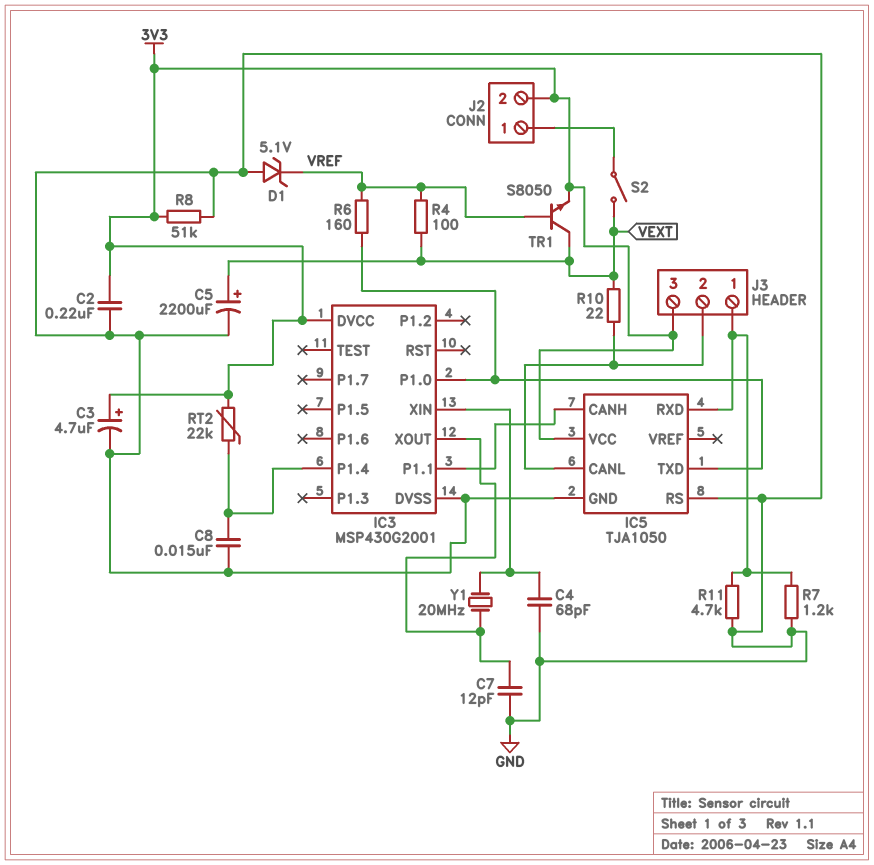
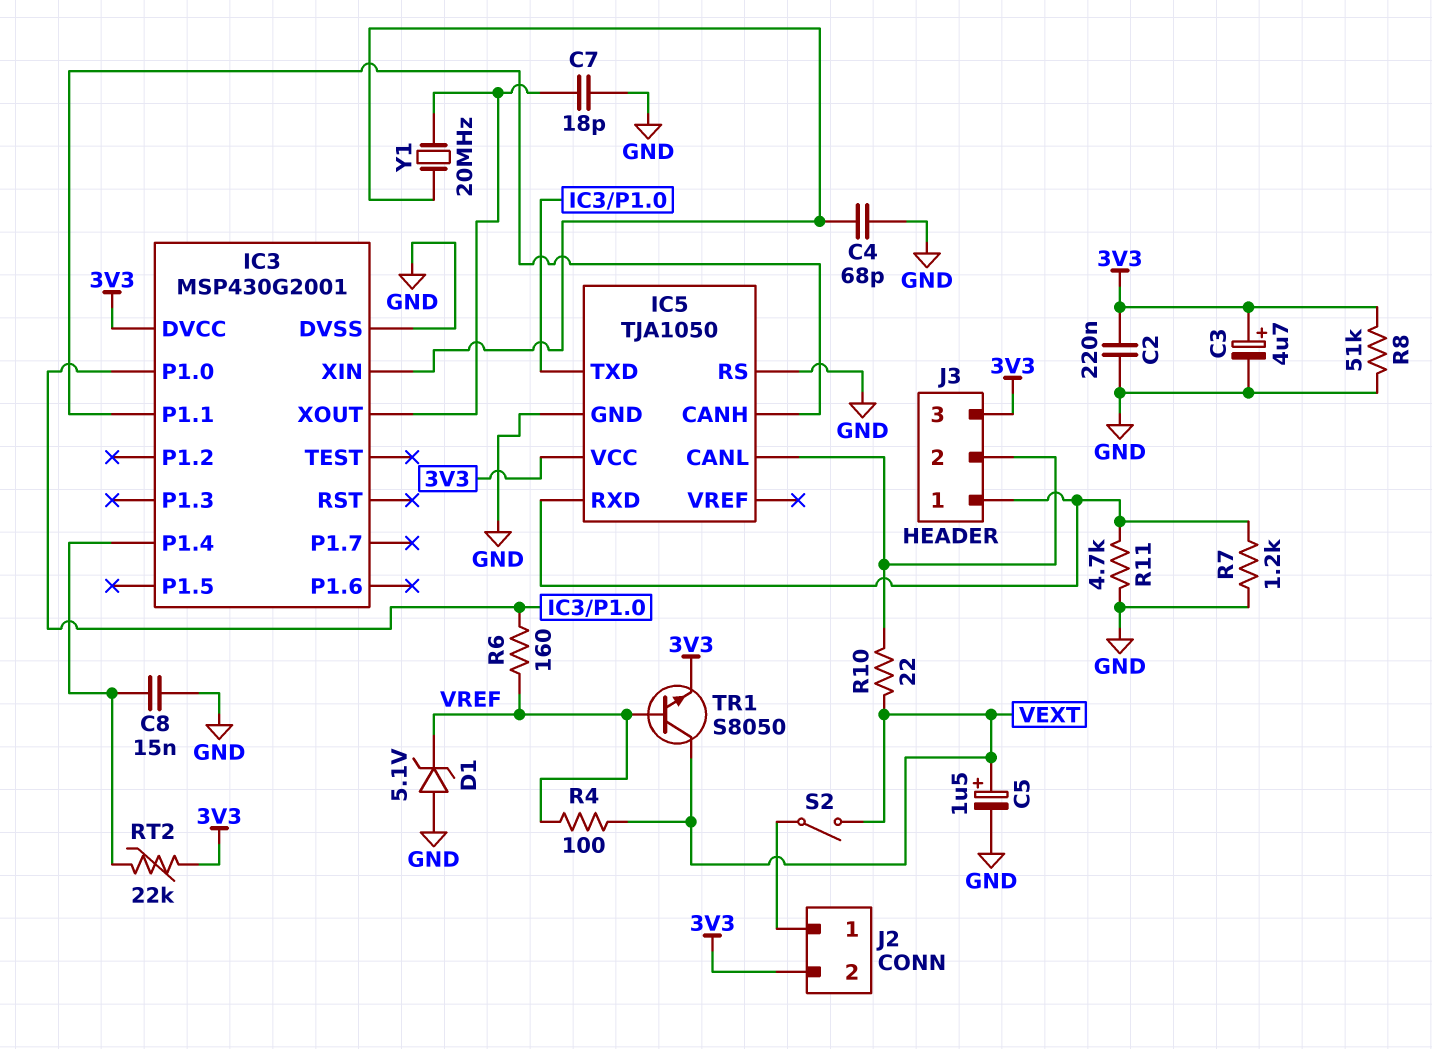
C5: 2200uF (plus VEXT, minus GND) -> 1.5uF (plus VEXT, minus GND)
C7: 12pF (GND, IC3/XOUT) -> 18pF (GND, IC3/XOUT)

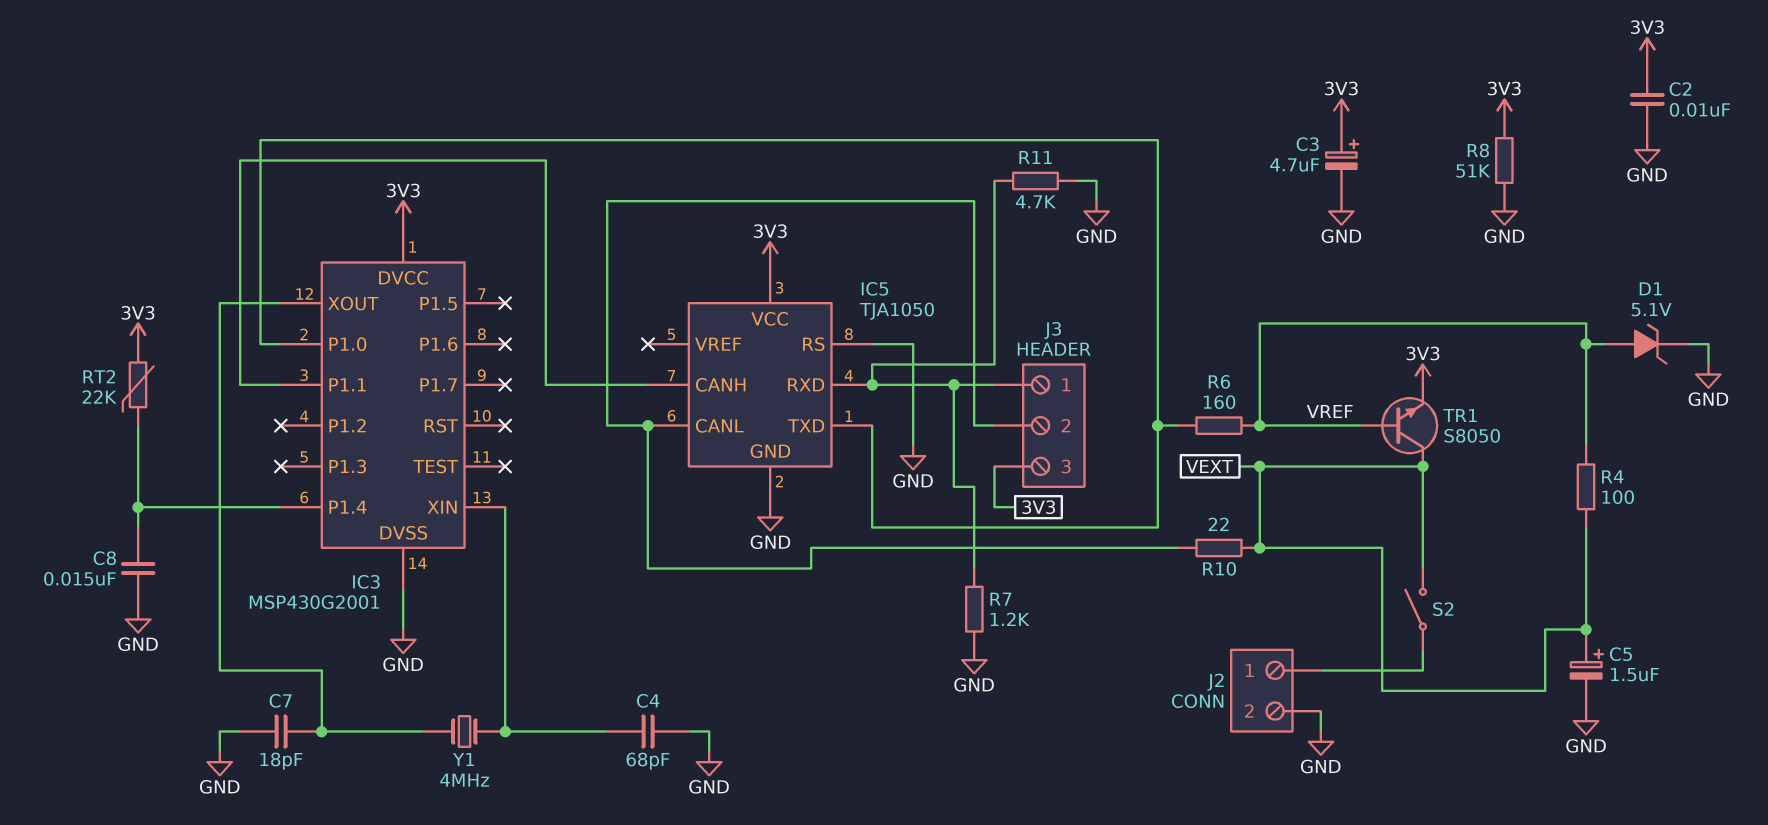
C2: 220nF (3V3, GND) -> 10nF (3V3, GND)
D1: zener 5.1V (A GND, K VREF) -> zener 5.1V (A VREF, K GND)
J2 pin 2: 3V3 -> GND
Y1: 20MHz (IC3/XIN, IC3/XOUT) -> 4MHz (IC3/XIN, IC3/XOUT)

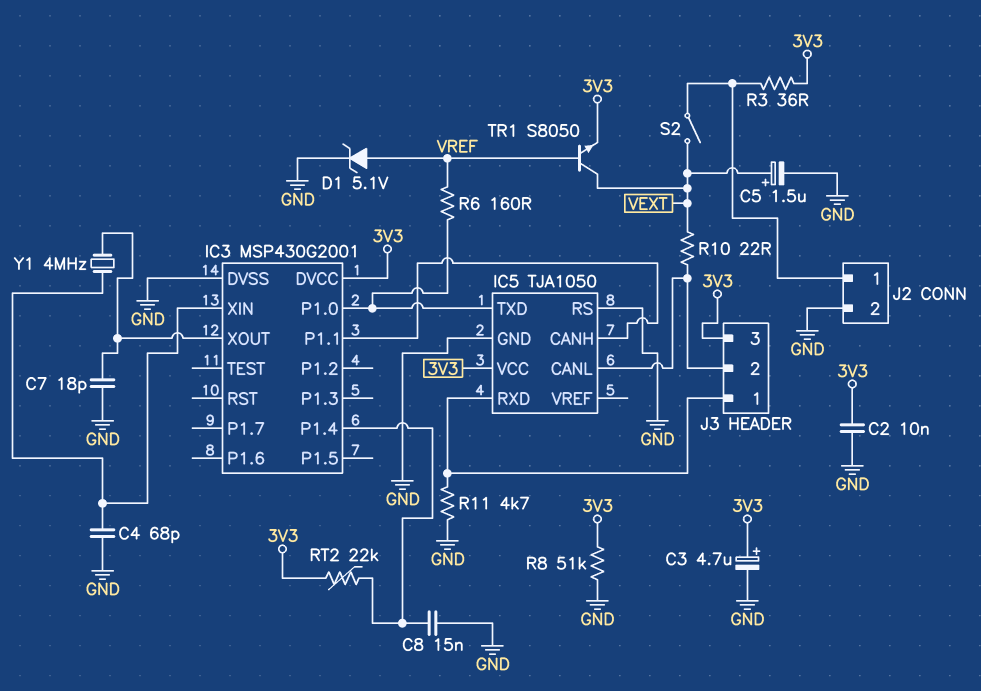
R3: none -> 36 (3V3, J2/1)
R4: 100 (VEXT, VREF) -> none
R7: 1.2k (GND, IC5/RXD) -> none

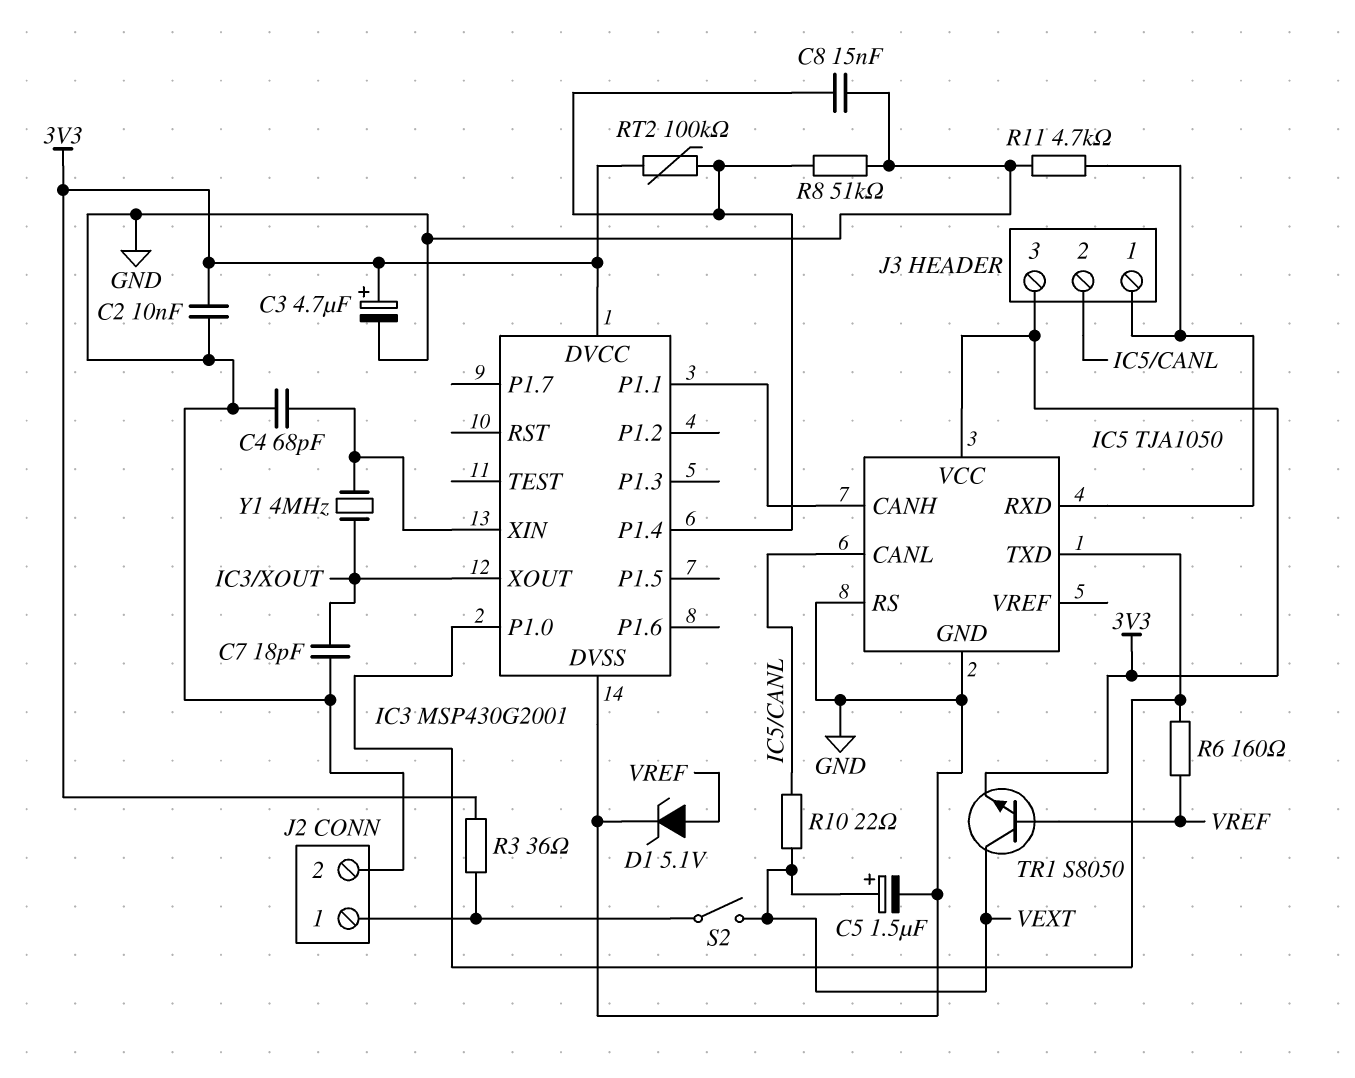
R8: 51k (3V3, GND) -> 51k (GND, IC3/P1.4)
RT2: 22k (3V3, IC3/P1.4) -> 100k (3V3, IC3/P1.4)

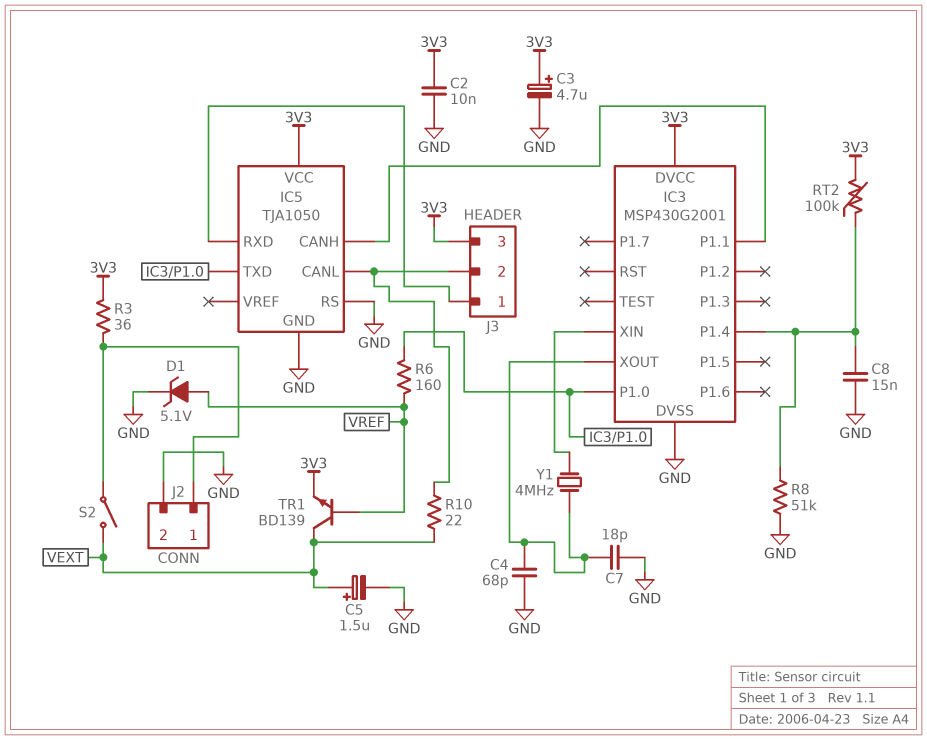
C4: 68pF (GND, IC3/XIN) -> 68pF (GND, IC3/XOUT)
R11: 4.7k (GND, IC5/RXD) -> none
TR1: NPN S8050 (B VREF, C VEXT, E 3V3) -> NPN BD139 (B VREF, C VEXT, E 3V3)

